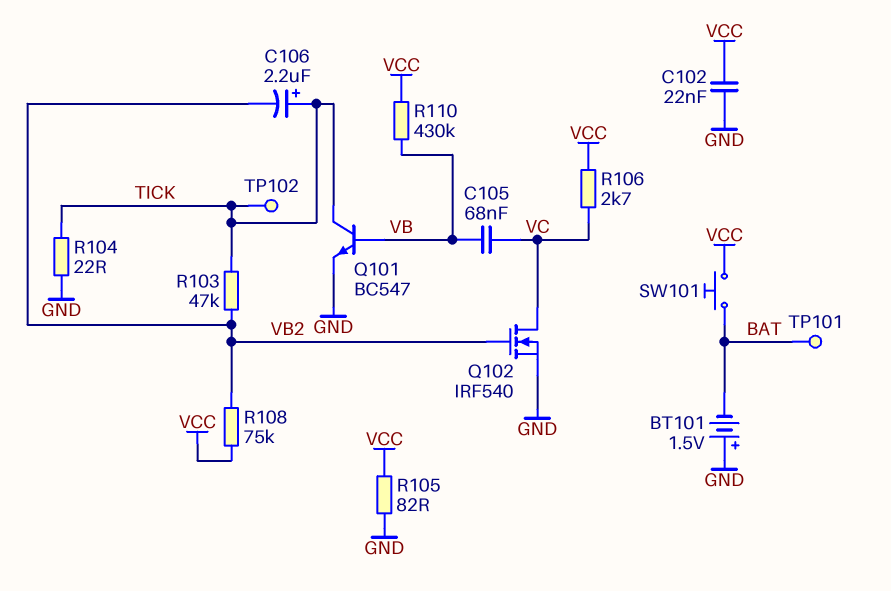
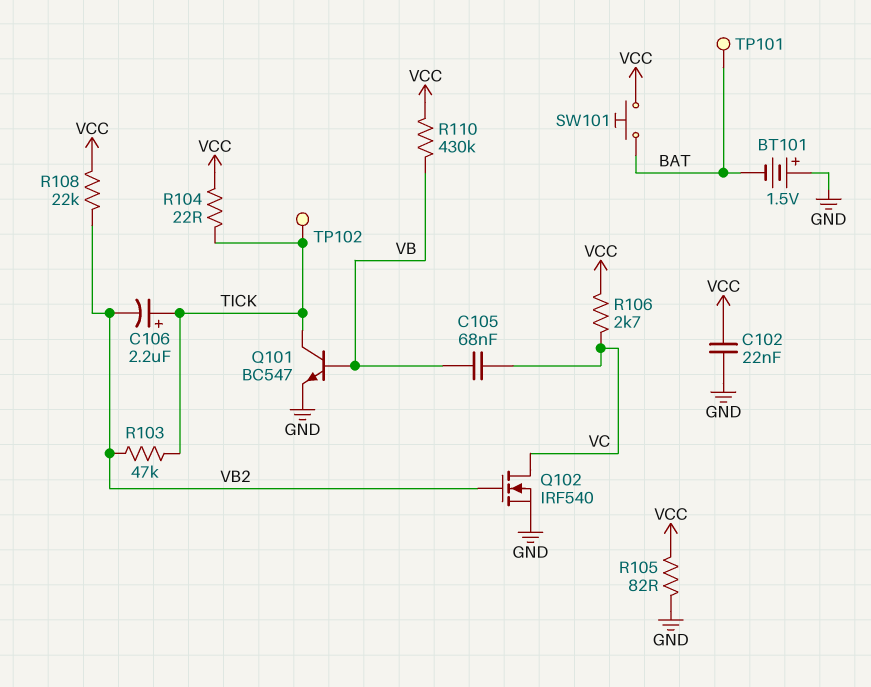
R104: 22 (GND, TICK) -> 22 (TICK, VCC)
R108: 75k (VB2, VCC) -> 22k (VB2, VCC)

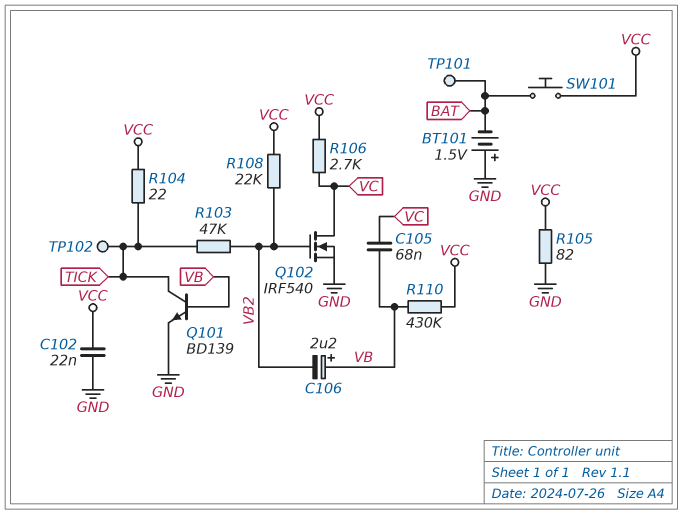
C106: 2.2uF (plus TICK, minus VB2) -> 2.2uF (plus VB, minus VB2)
Q101: NPN BC547 (B VB, C TICK, E GND) -> NPN BD139 (B VB, C TICK, E GND)

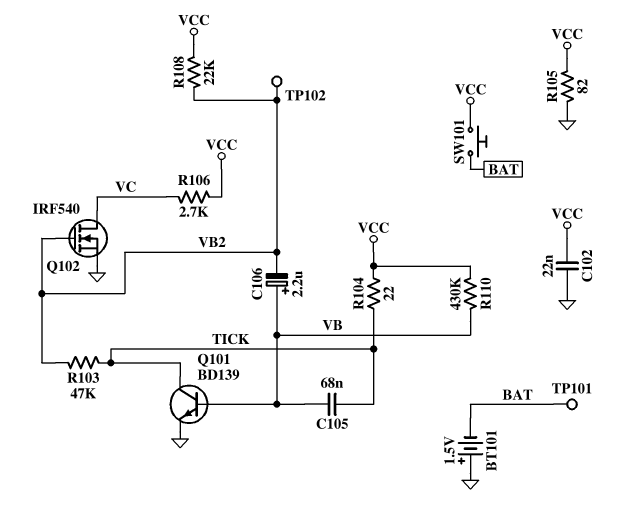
C105: 68nF (VB, VC) -> 68nF (TICK, VB)
TP102: test point (TICK) -> test point (VB2)

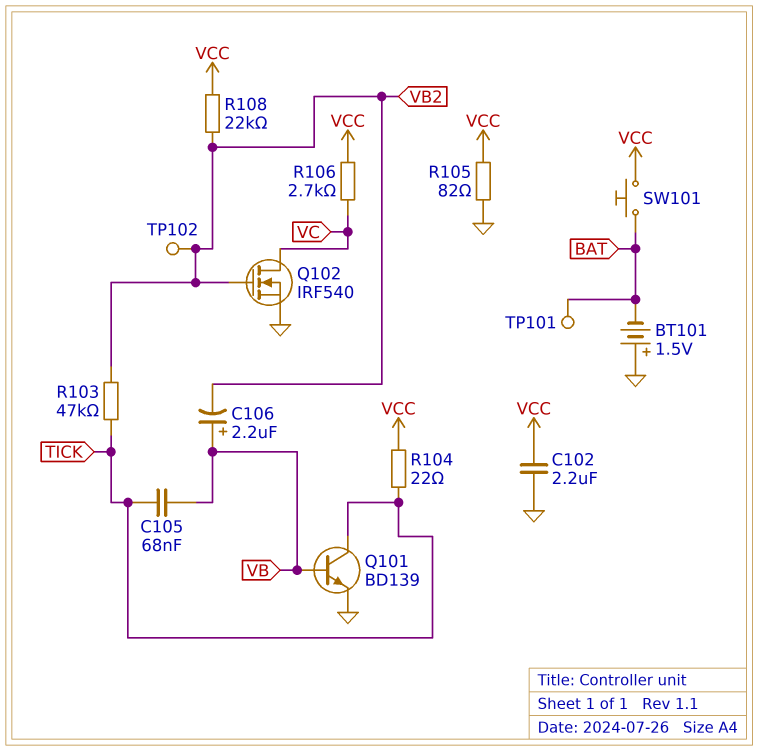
C102: 22nF (GND, VCC) -> 2.2uF (GND, VCC)
R110: 430k (VB, VCC) -> none

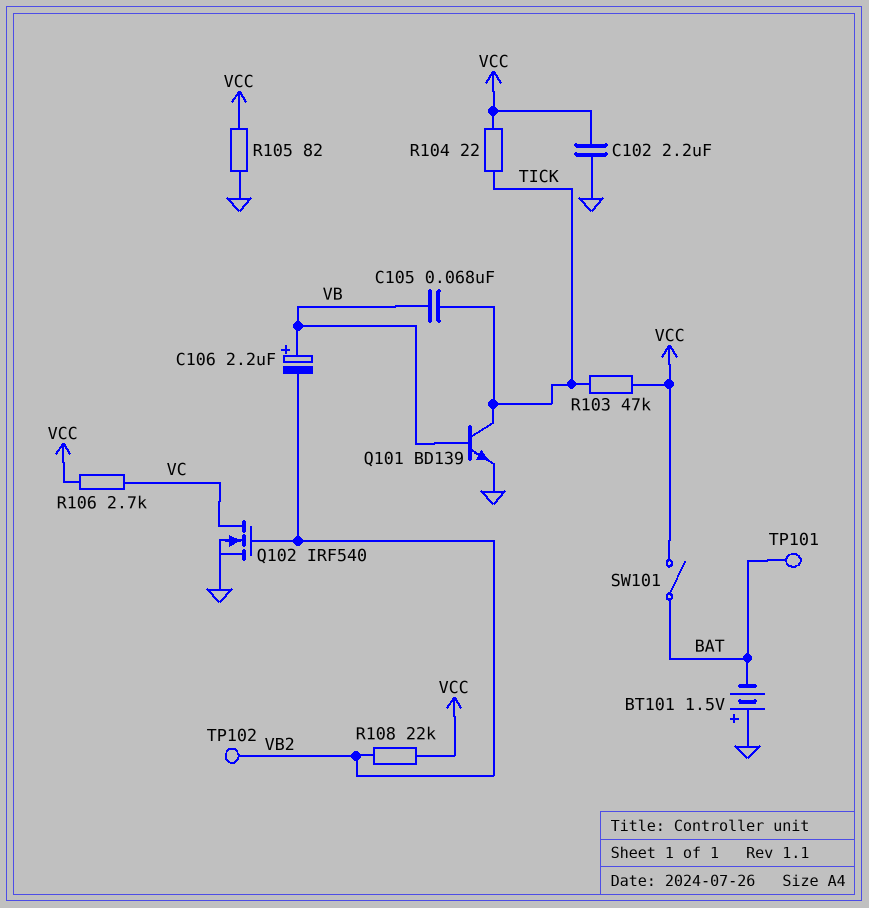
R103: 47k (TICK, VB2) -> 47k (TICK, VCC)
SW101: button (BAT, VCC) -> switch (BAT, VCC)

